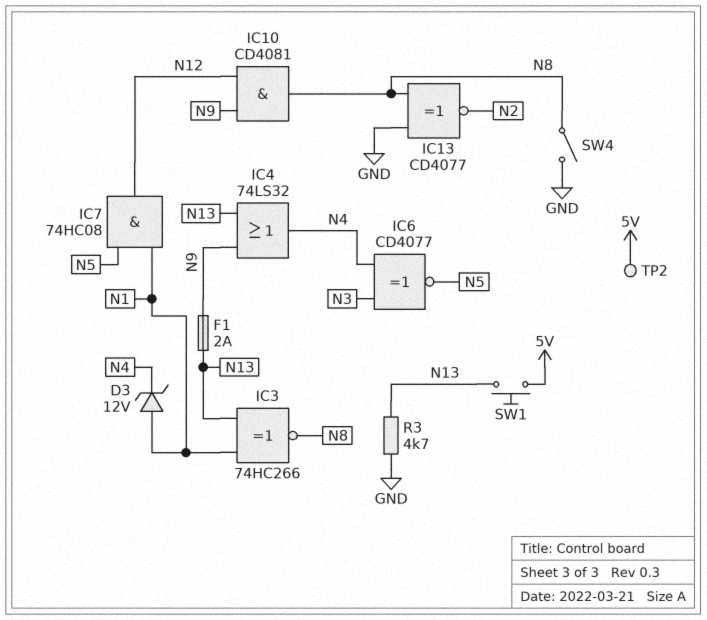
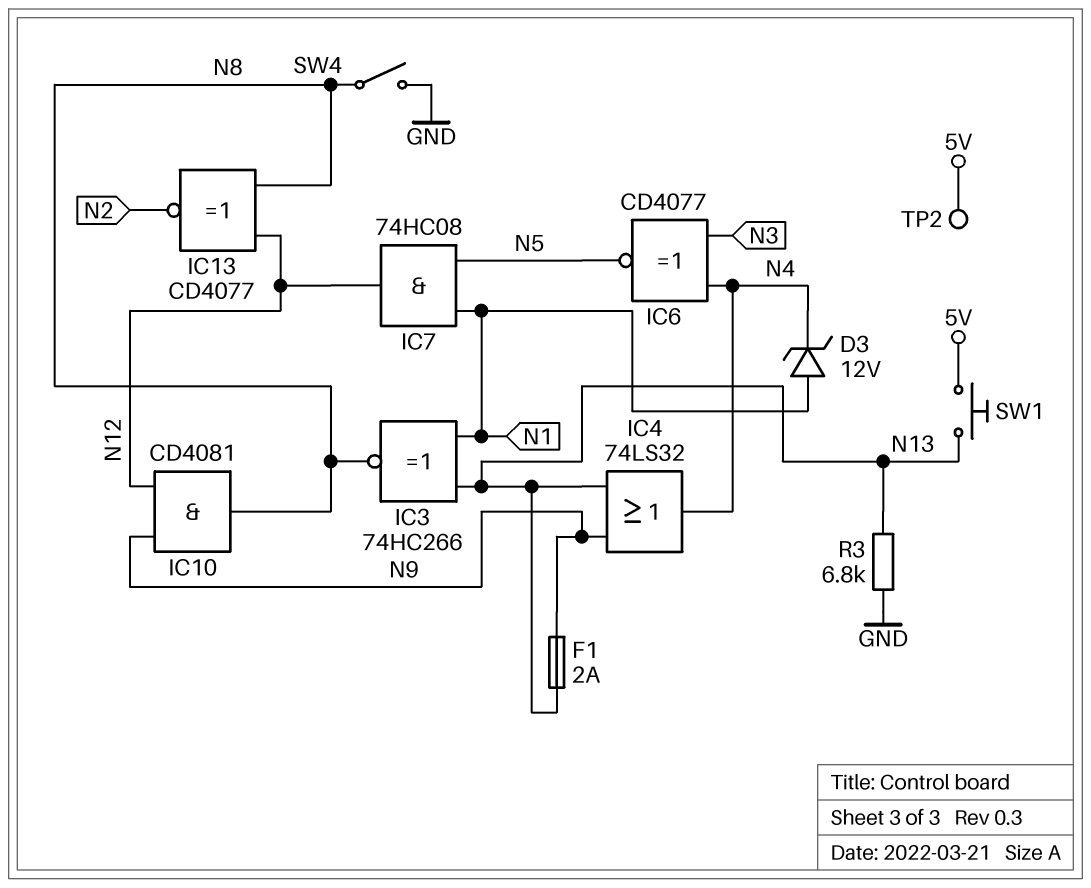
IC13: XNOR CD4077 (in GND, in N8, out N2) -> XNOR CD4077 (in N8, in N12, out N2)
R3: 4.7k (GND, N13) -> 6.8k (GND, N13)

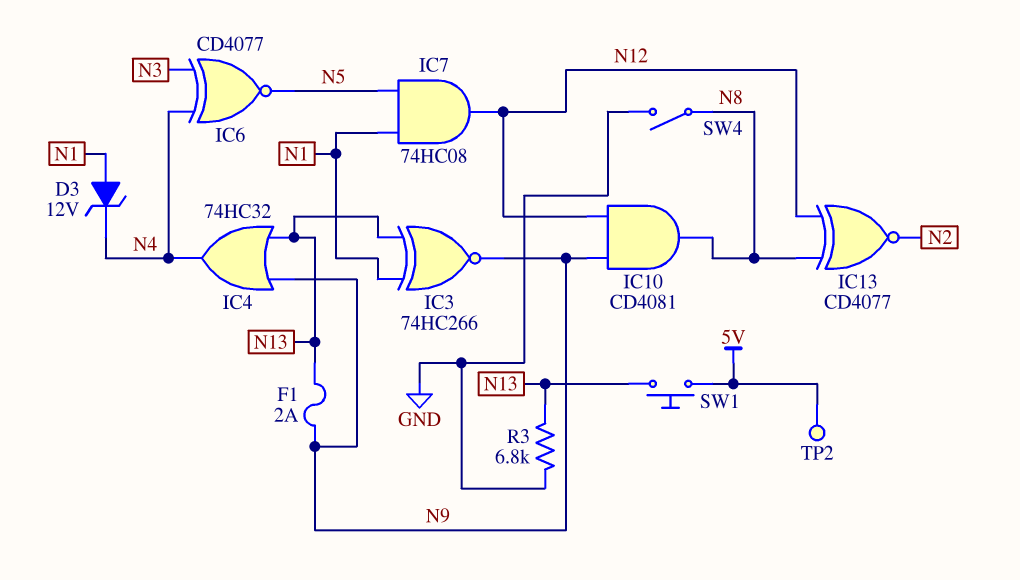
IC3: XNOR 74HC266 (in N1, in N13, out N8) -> XNOR 74HC266 (in N1, in N13, out N9)
IC4: OR 74LS32 (in N9, in N13, out N4) -> OR 74HC32 (in N9, in N13, out N4)

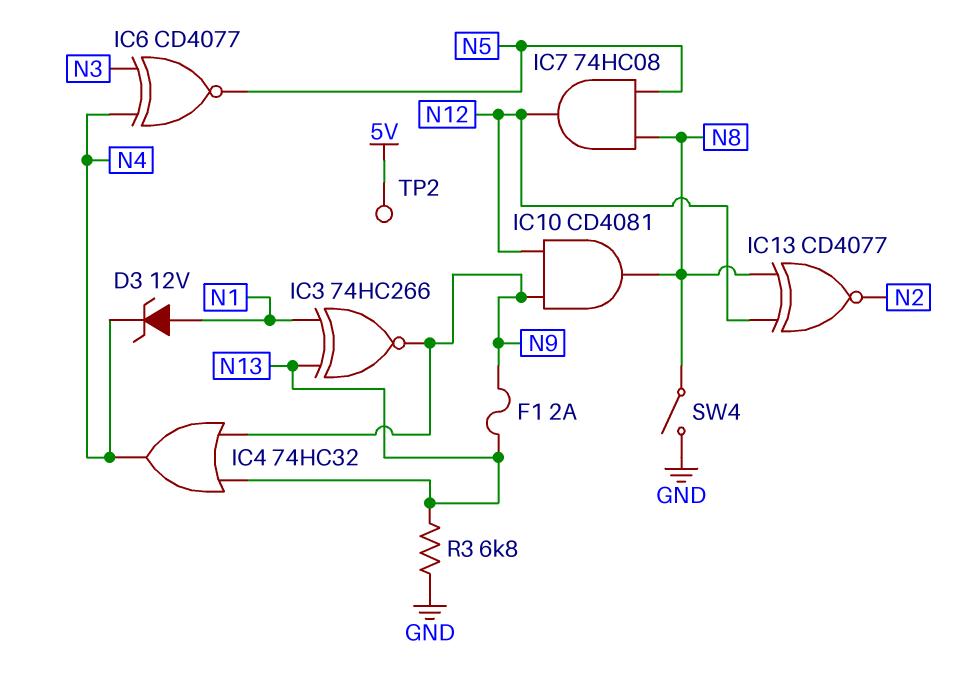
IC7: AND 74HC08 (in N1, in N5, out N12) -> AND 74HC08 (in N5, in N8, out N12)
SW1: button (5V, N13) -> none

